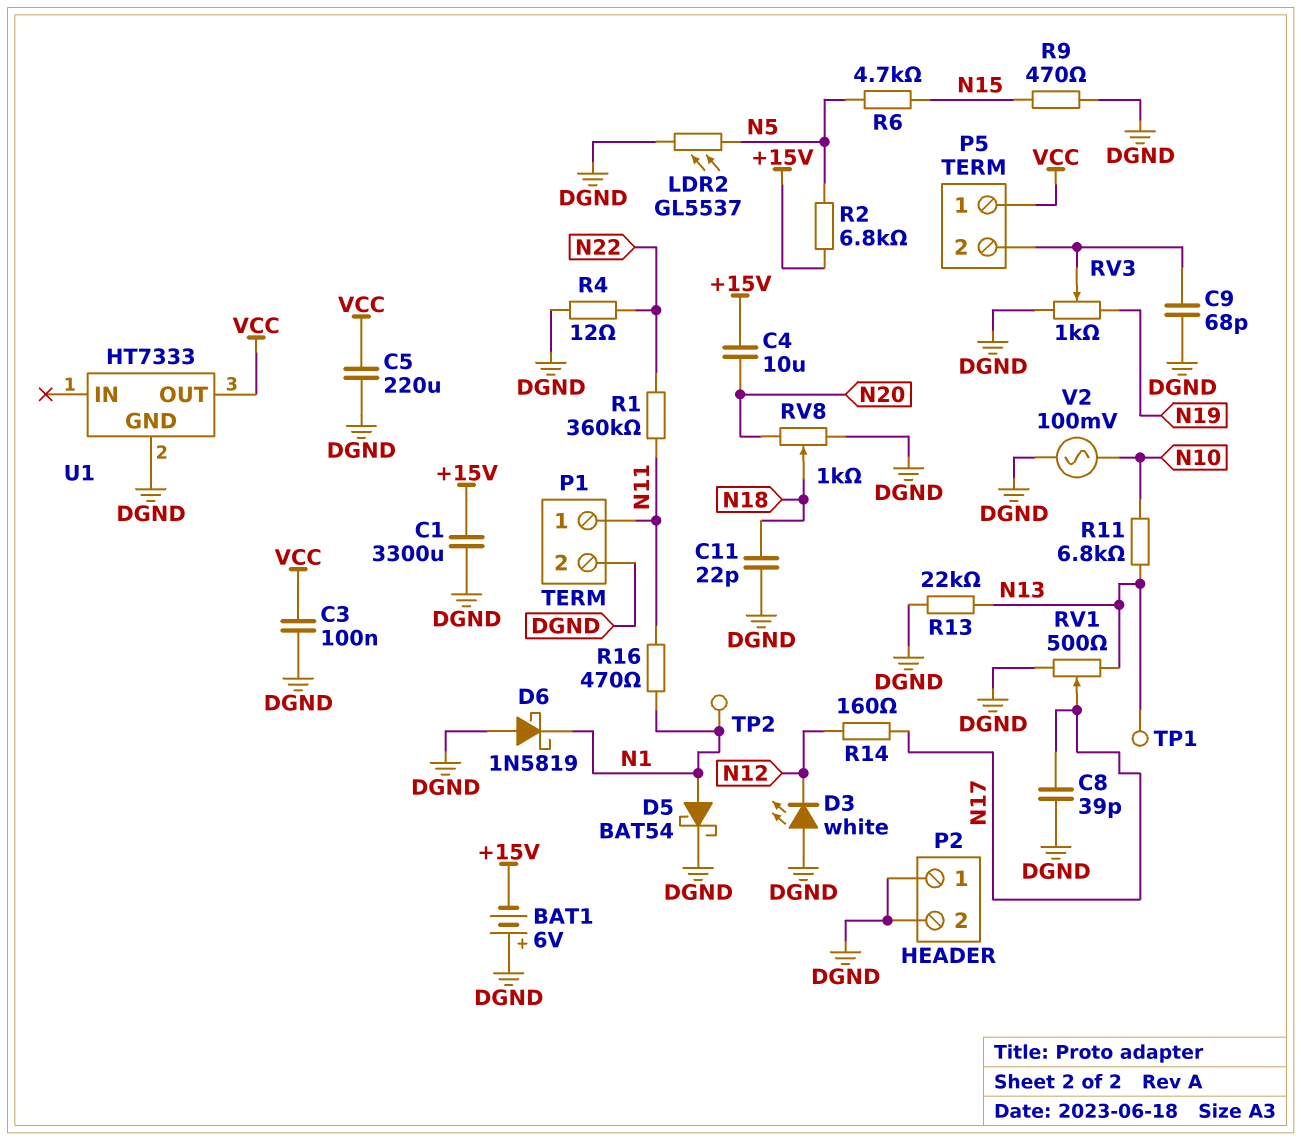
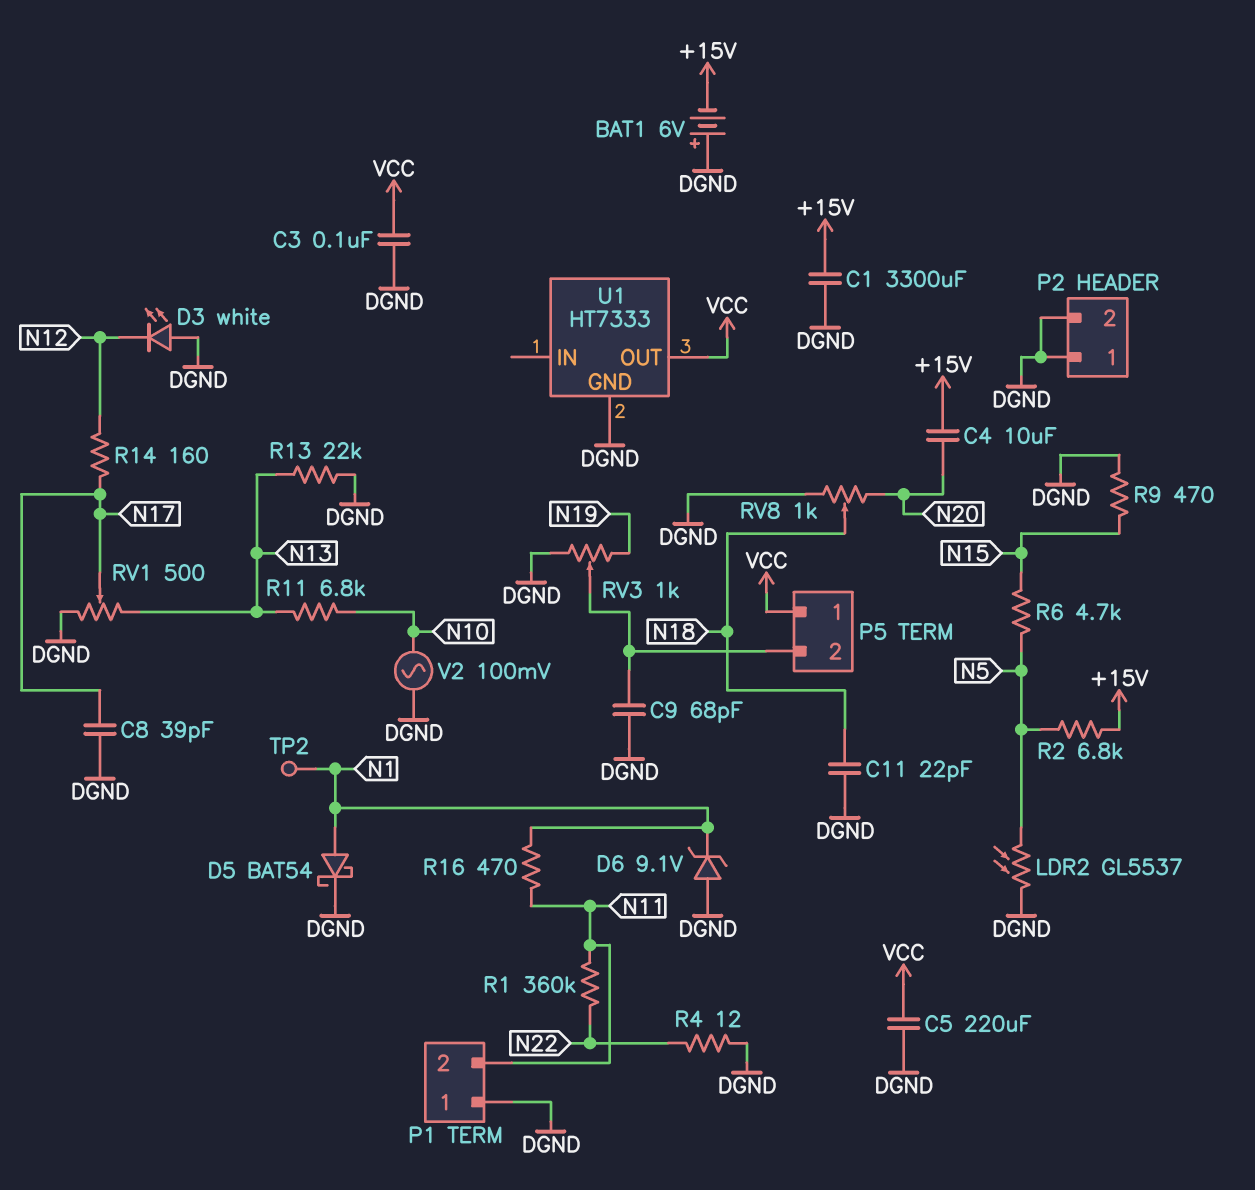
D6: schottky 1N5819 (A DGND, K N1) -> zener 9.1V (A DGND, K N1)
P1 pin 1: N11 -> DGND
P1 pin 2: DGND -> N11
TP1: test point (N13) -> none

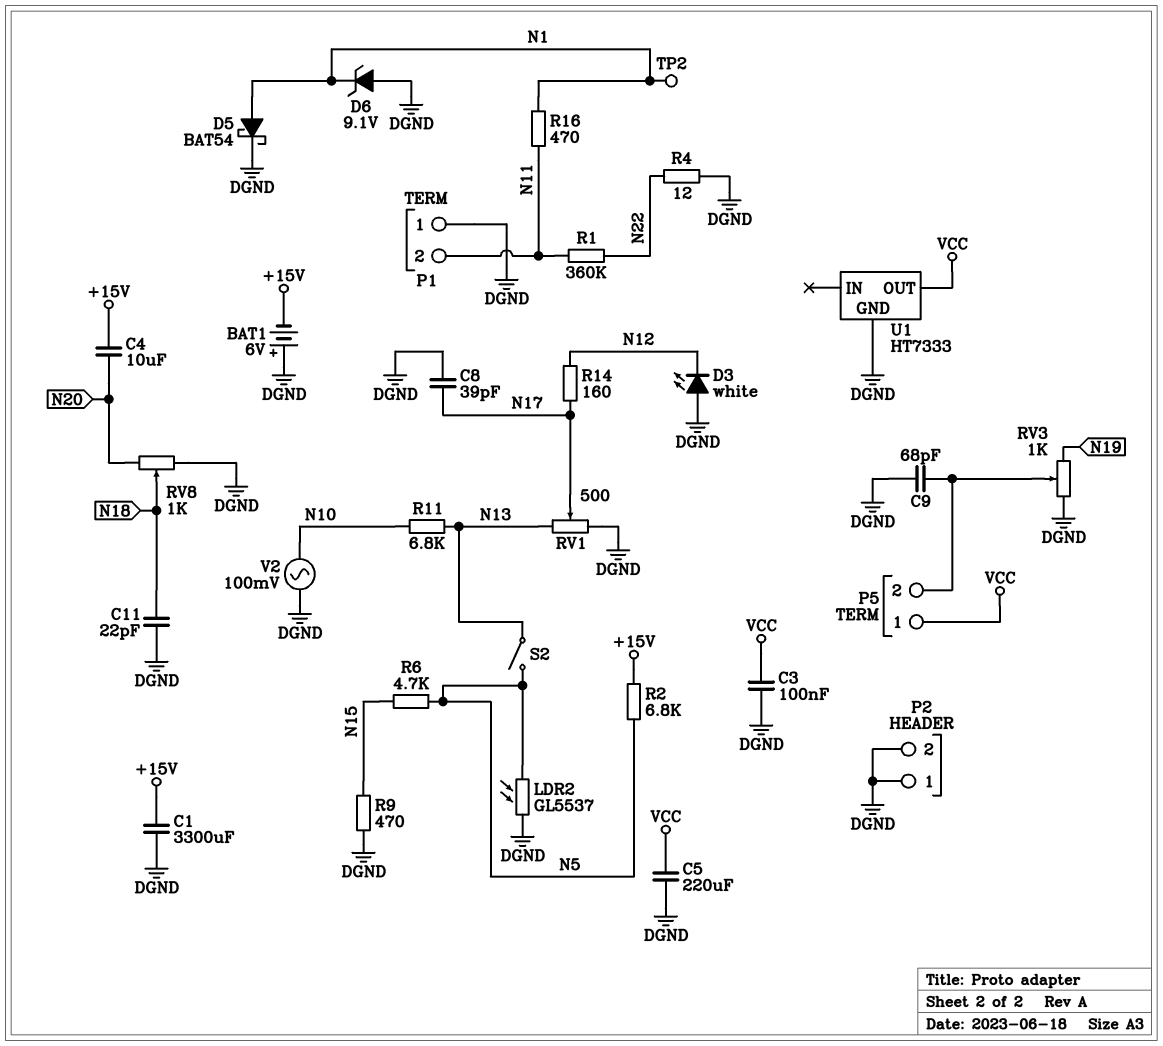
R13: 22k (DGND, N13) -> none
S2: none -> switch (N5, N13)

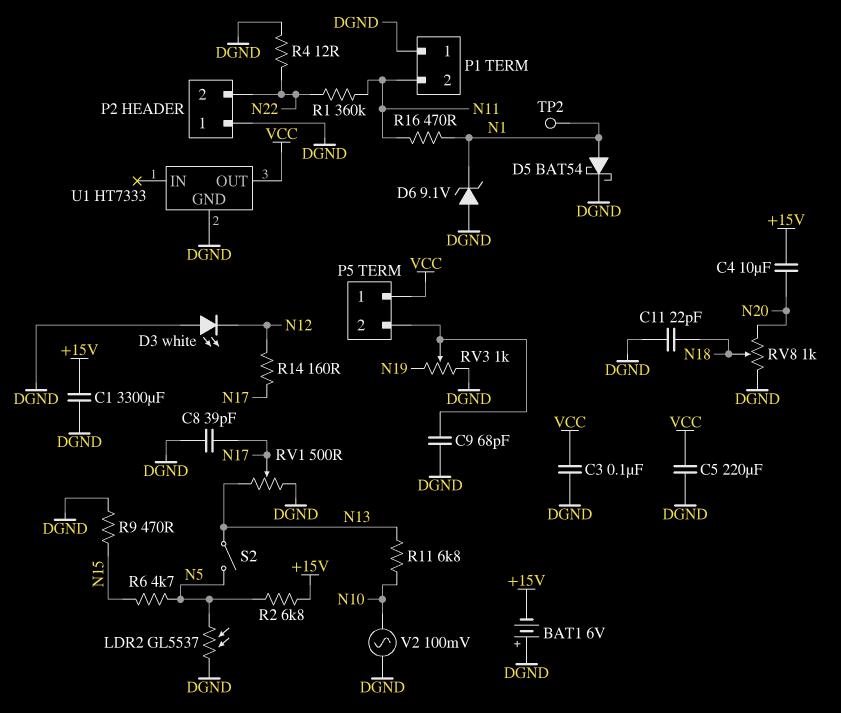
P2 pin 2: DGND -> N22

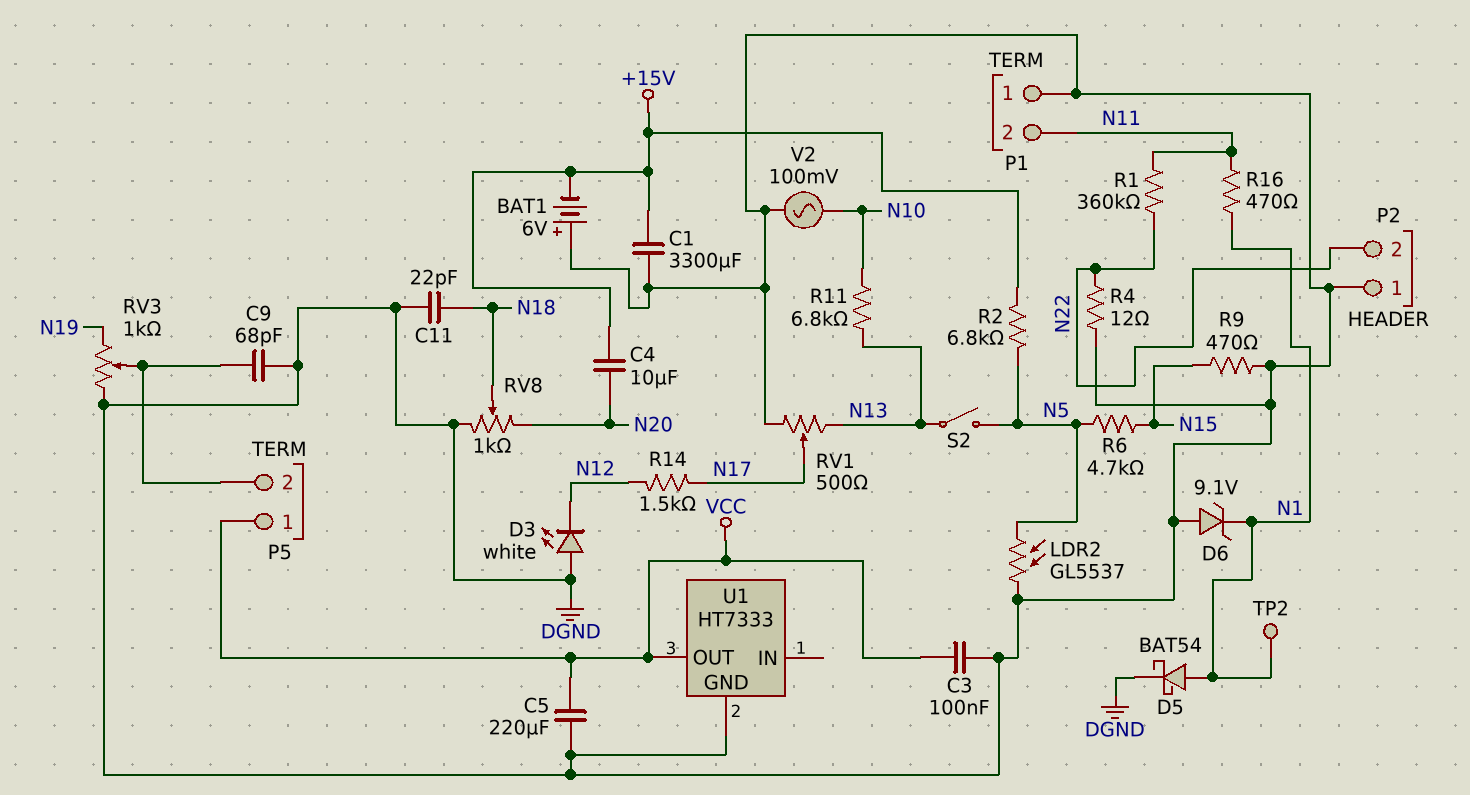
C8: 39pF (DGND, N17) -> none
R14: 160 (N12, N17) -> 1.5k (N12, N17)

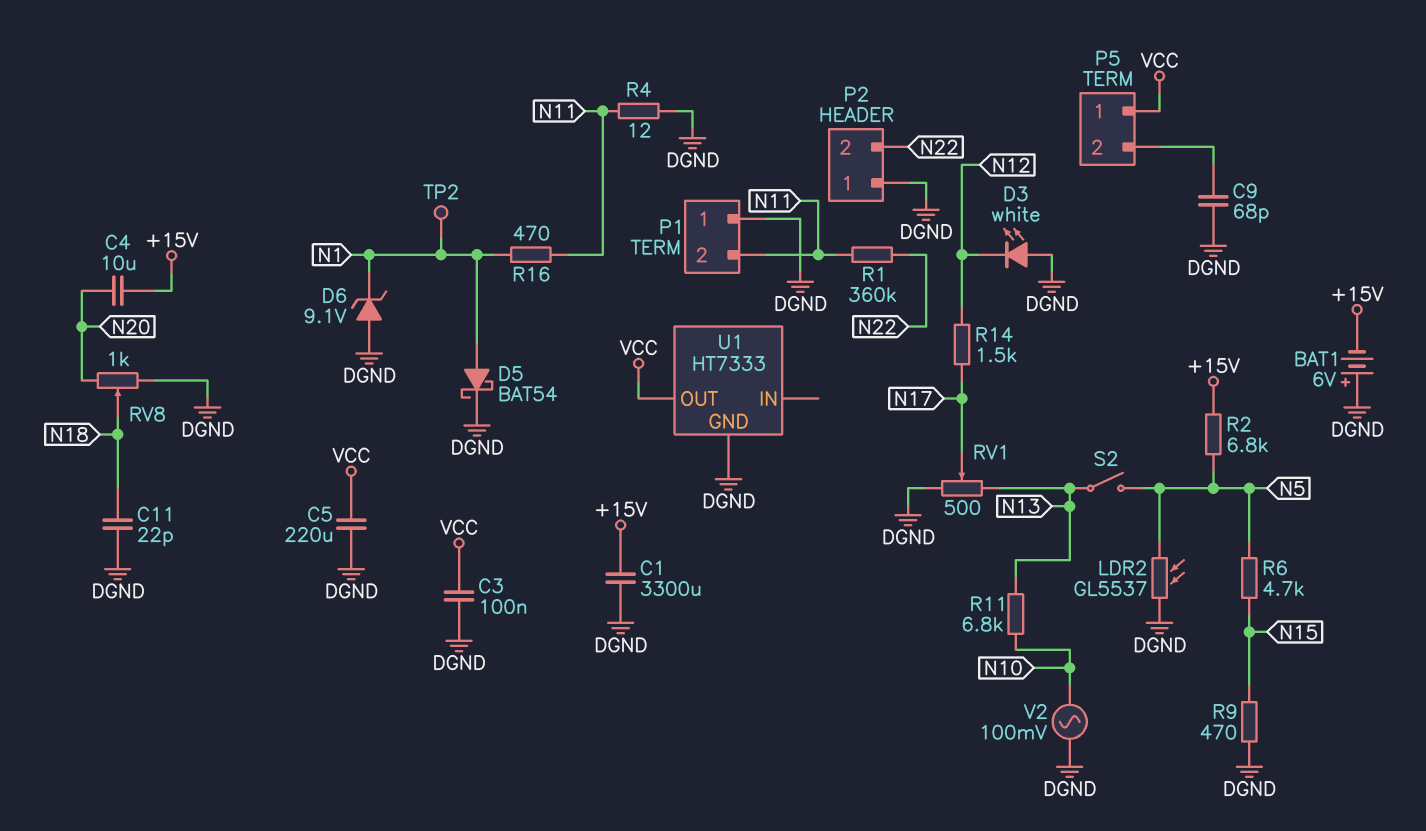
R4: 12 (DGND, N22) -> 12 (DGND, N11)
RV3: 1k (DGND, N19, wiper P5/2) -> none

